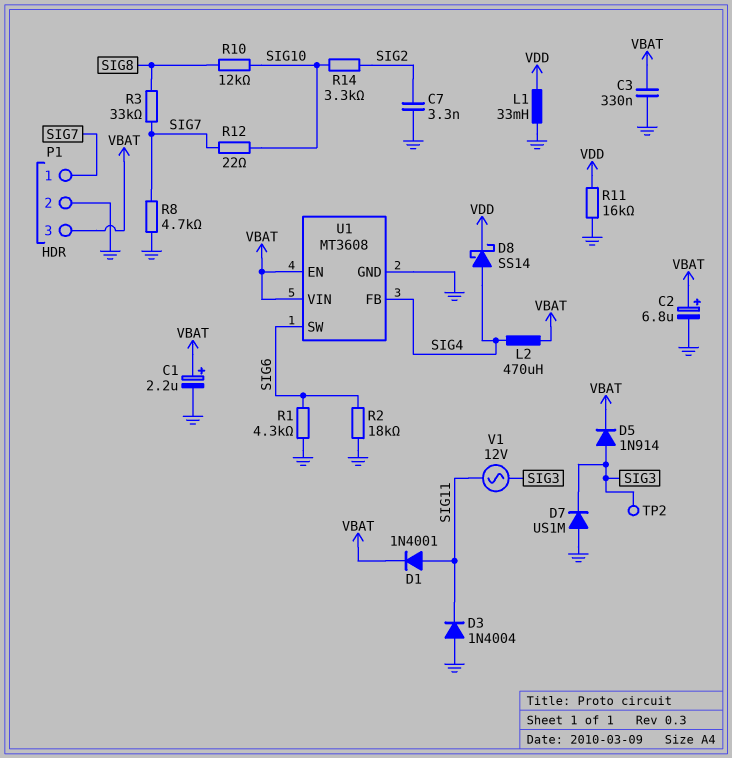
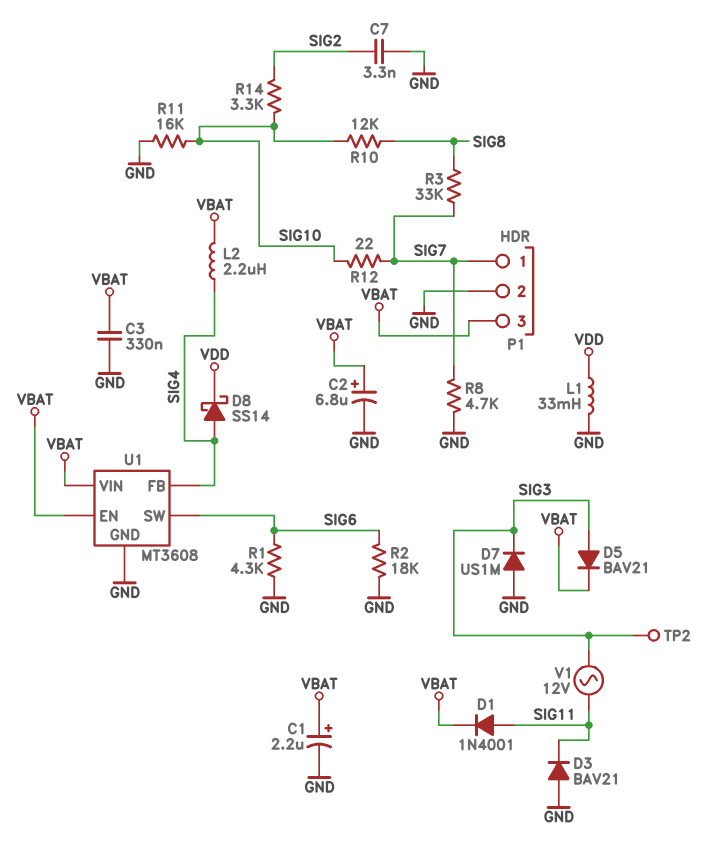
D3: diode 1N4004 (A GND, K SIG11) -> diode BAV21 (A GND, K SIG11)
D5: diode 1N914 (A SIG3, K VBAT) -> diode BAV21 (A SIG3, K VBAT)
L2: 470uH (SIG4, VBAT) -> 2.2uH (SIG4, VBAT)
R11: 16k (GND, VDD) -> 16k (GND, SIG10)

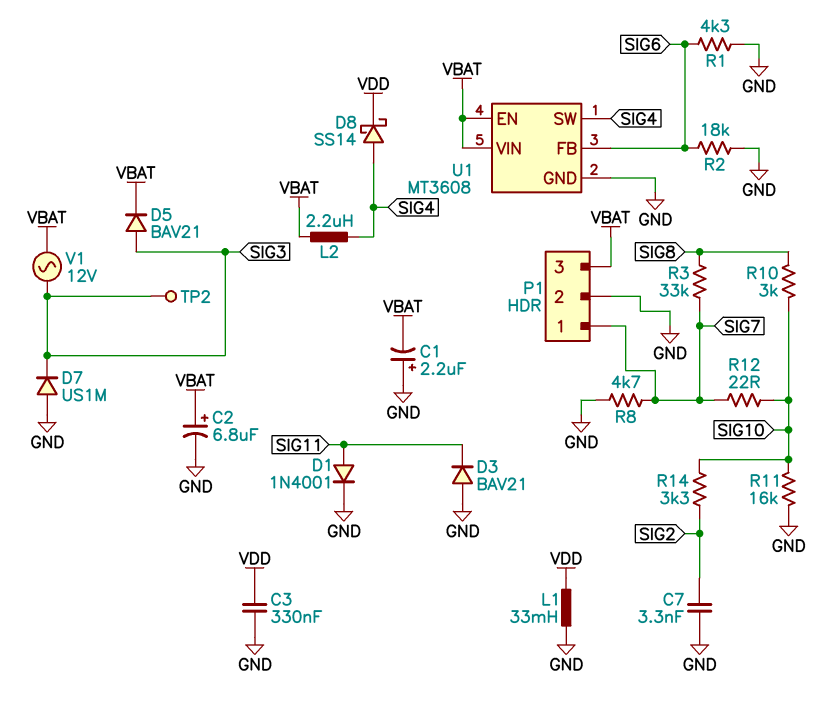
C1: 2.2uF (plus VBAT, minus GND) -> 2.2uF (plus GND, minus VBAT)
C3: 330nF (GND, VBAT) -> 330nF (GND, VDD)
D1: diode 1N4001 (A SIG11, K VBAT) -> diode 1N4001 (A SIG11, K GND)
R10: 12k (SIG8, SIG10) -> 3k (SIG8, SIG10)
U1 pin FB: SIG4 -> SIG6
U1 pin SW: SIG6 -> SIG4
V1: AC 12V (SIG3, SIG11) -> AC 12V (SIG3, VBAT)

